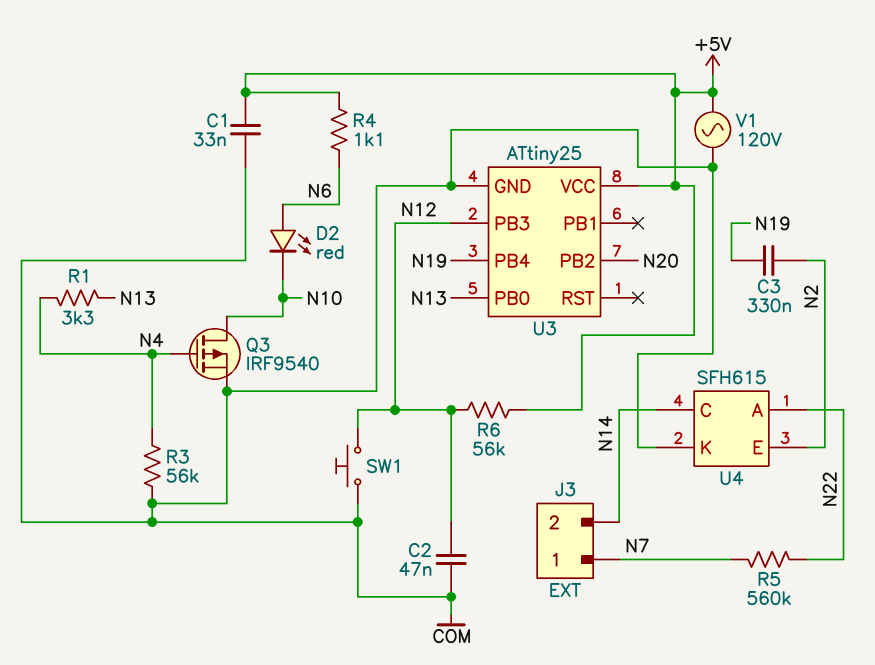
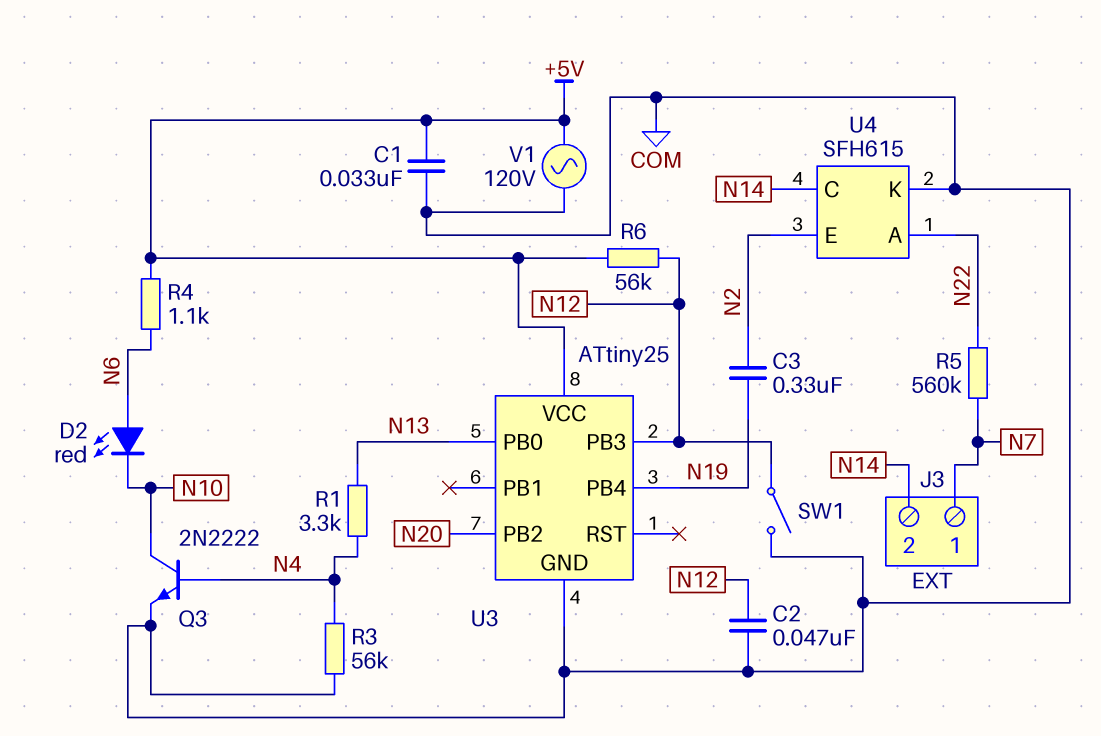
Q3: PMOS IRF9540 (G N4, D N10, S COM) -> NPN 2N2222 (B N4, C N10, E COM)
SW1: button (COM, N12) -> switch (COM, N12)

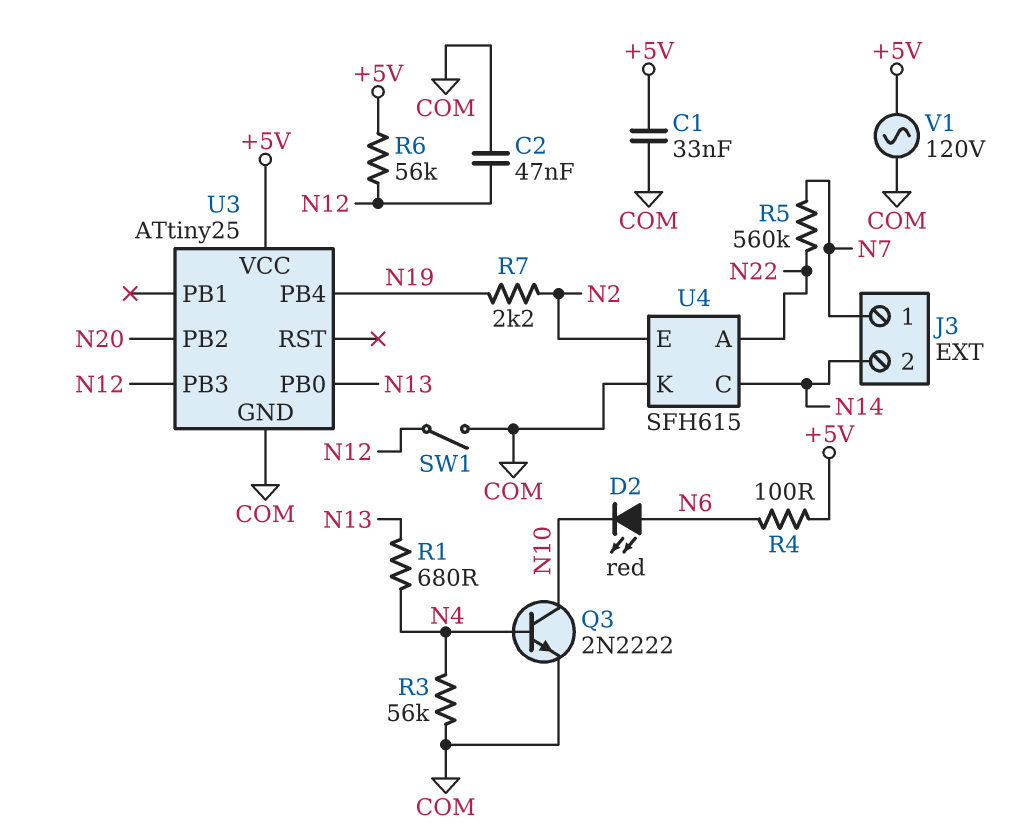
C3: 330nF (N2, N19) -> none
R1: 3.3k (N4, N13) -> 680 (N4, N13)
R4: 1.1k (+5V, N6) -> 100 (+5V, N6)
R7: none -> 2.2k (N2, N19)

